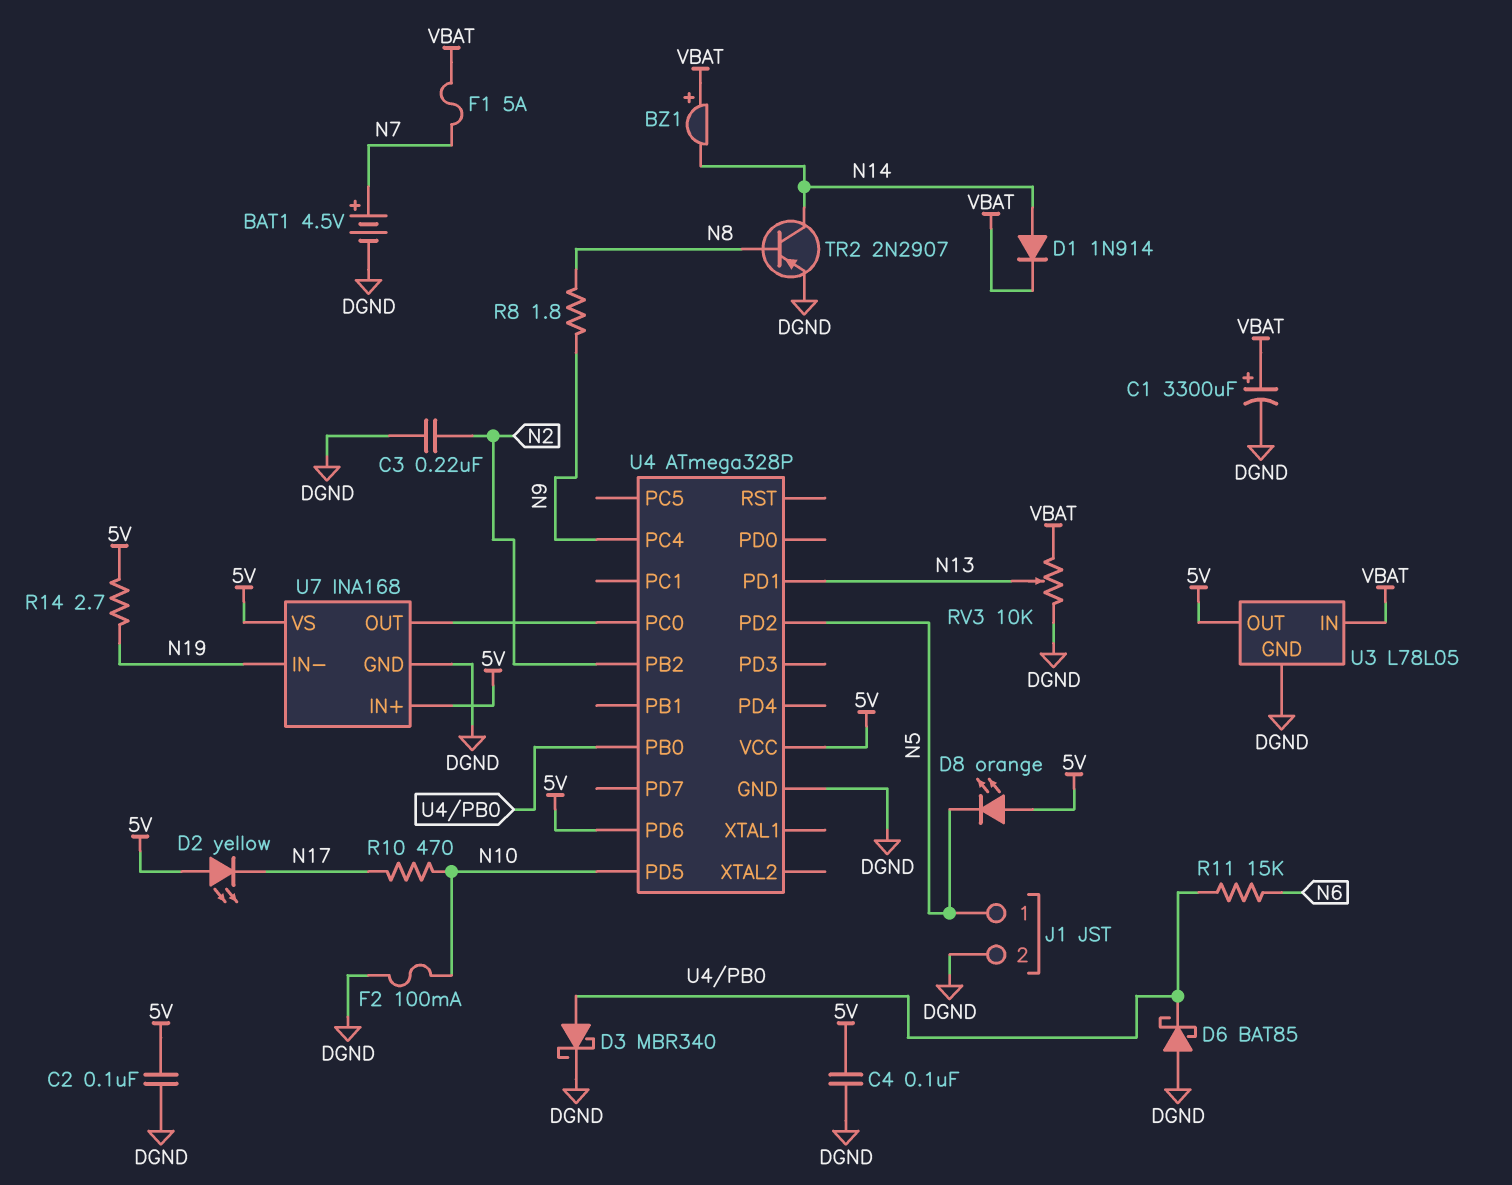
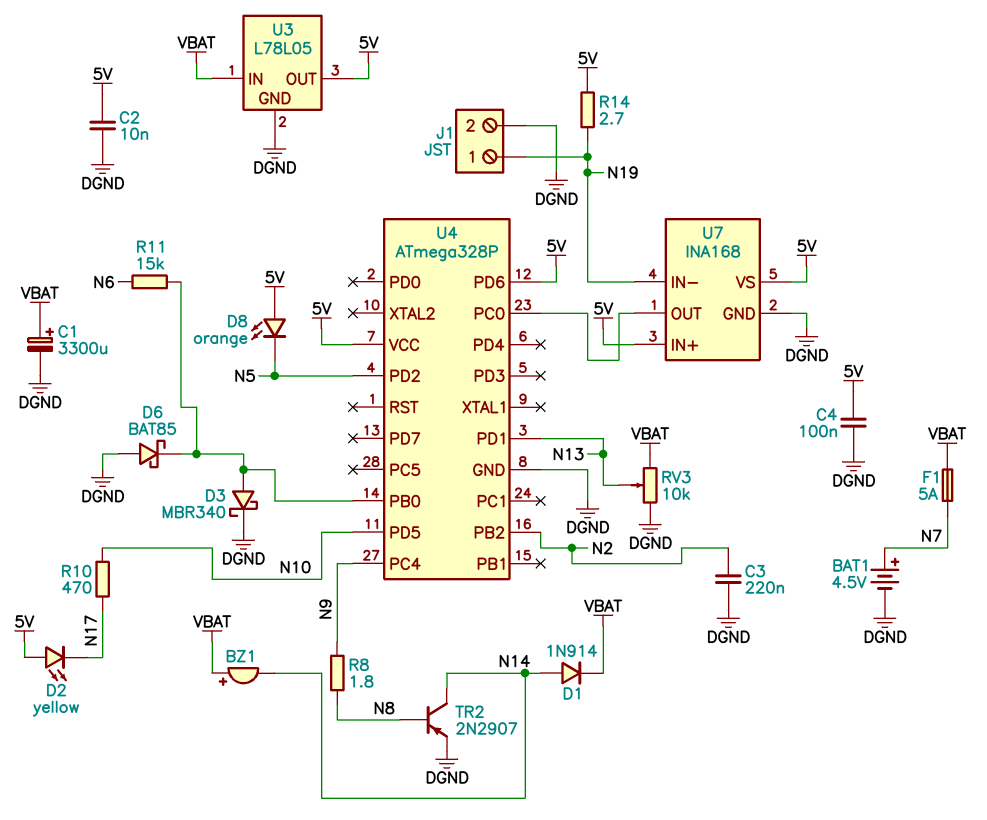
C2: 100nF (5V, DGND) -> 10nF (5V, DGND)
F2: 100mA (DGND, N10) -> none
J1 pin 1: N5 -> N19

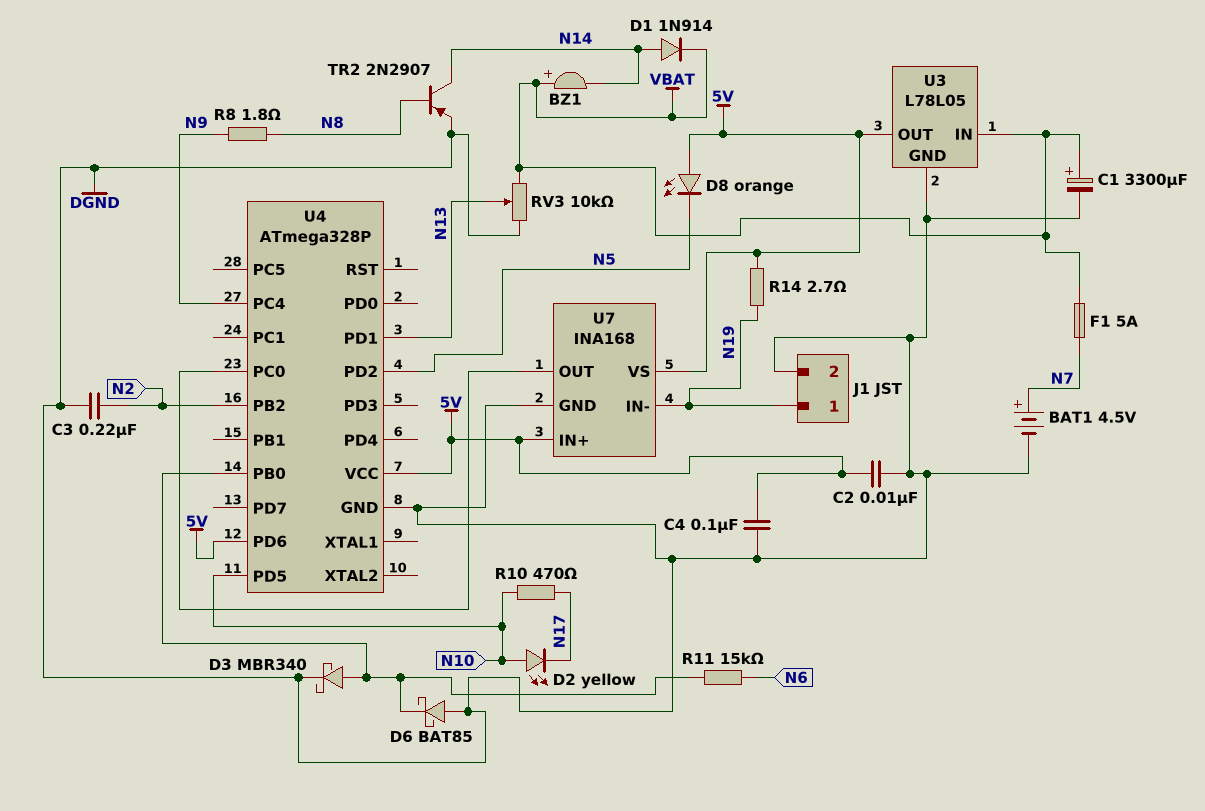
D2: LED yellow (A 5V, K N17) -> LED yellow (A N10, K N17)

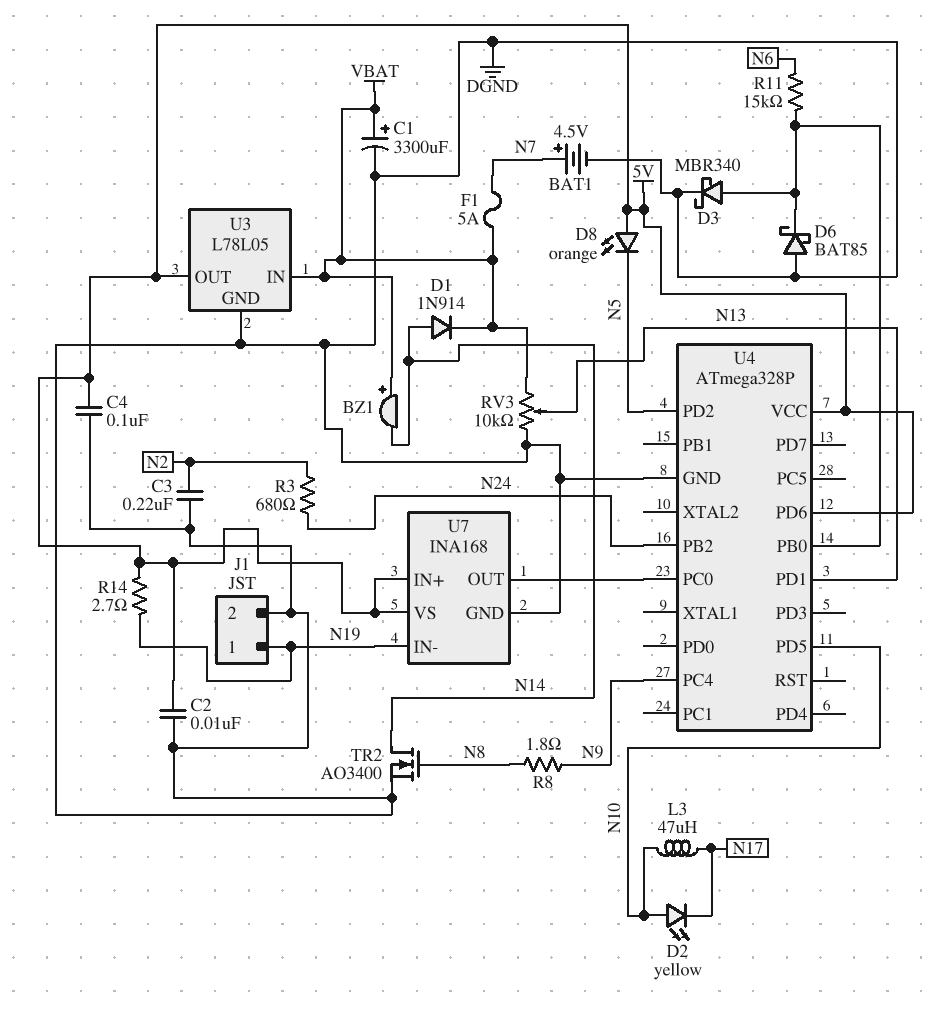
L3: none -> 47uH (N10, N17)
R3: none -> 680 (N2, N24)
R10: 470 (N10, N17) -> none
TR2: PNP 2N2907 (B N8, C N14, E DGND) -> NMOS AO3400 (G N8, D N14, S DGND)
U4 pin PB2: N2 -> N24

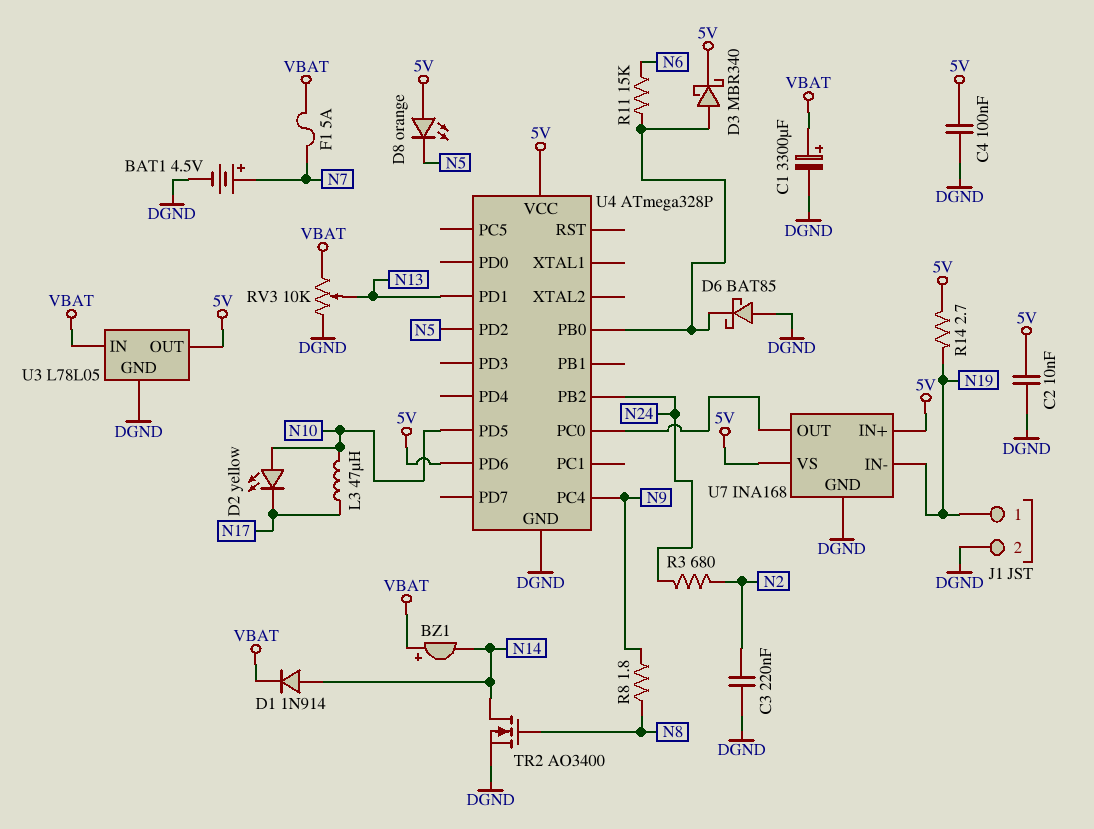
D3: schottky MBR340 (A U4/PB0, K DGND) -> schottky MBR340 (A U4/PB0, K 5V)

